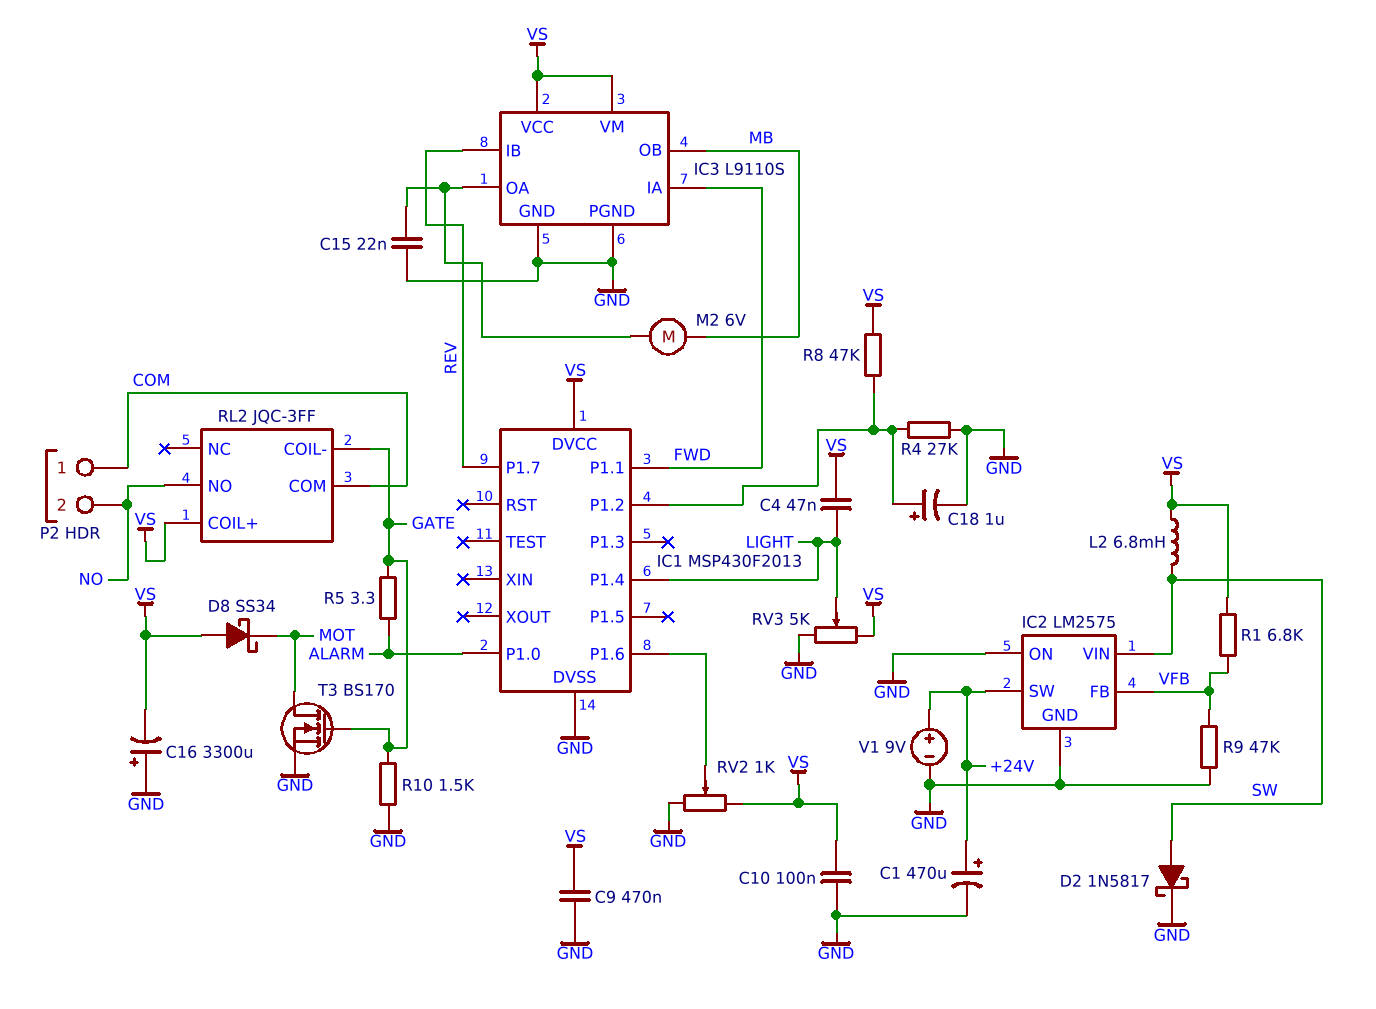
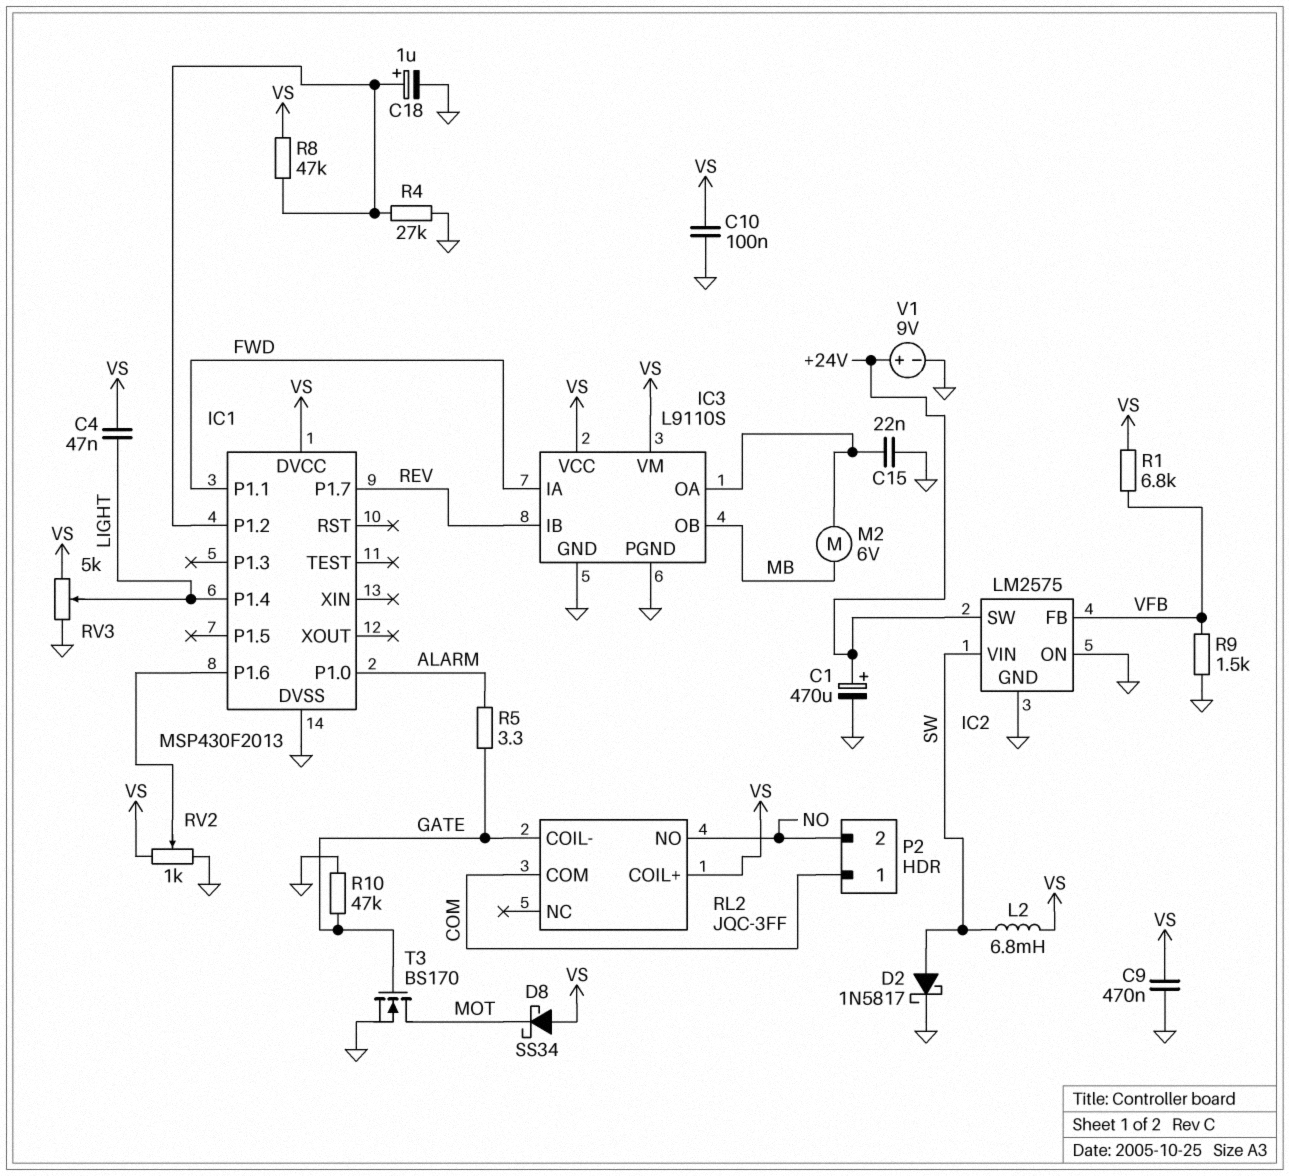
C16: 3300uF (plus GND, minus VS) -> none
R9: 47k (GND, VFB) -> 1.5k (GND, VFB)
R10: 1.5k (GATE, GND) -> 47k (GATE, GND)

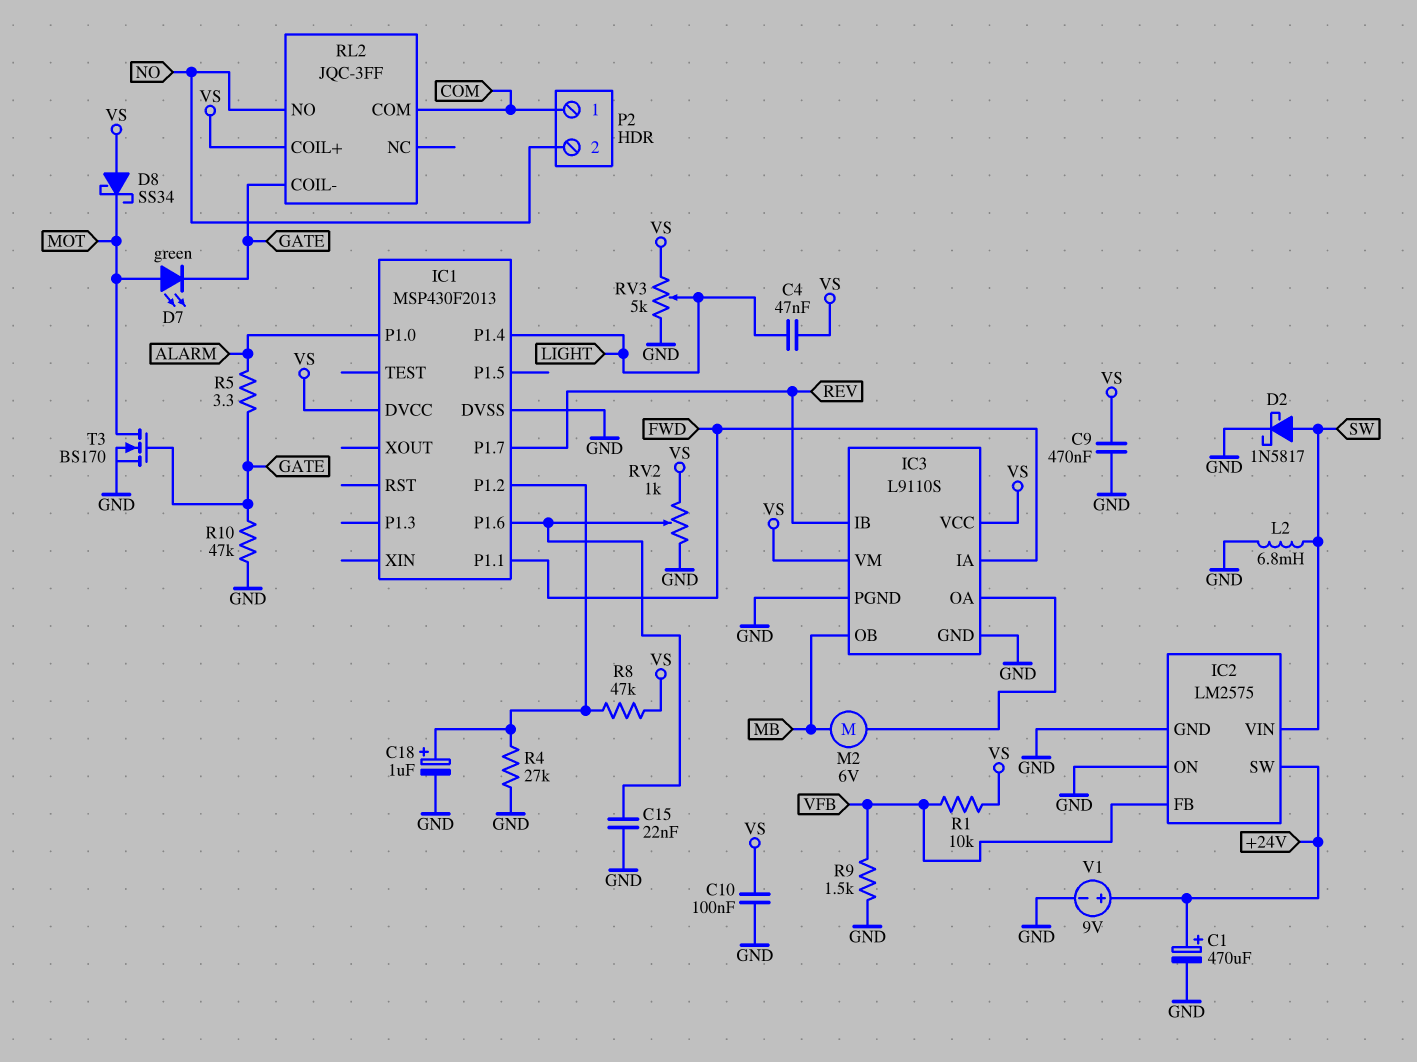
C15: 22nF (GND, IC3/OA) -> 22nF (GND, IC1/P1.6)
D7: none -> LED green (A MOT, K GATE)
L2: 6.8mH (SW, VS) -> 6.8mH (GND, SW)
R1: 6.8k (VFB, VS) -> 10k (VFB, VS)

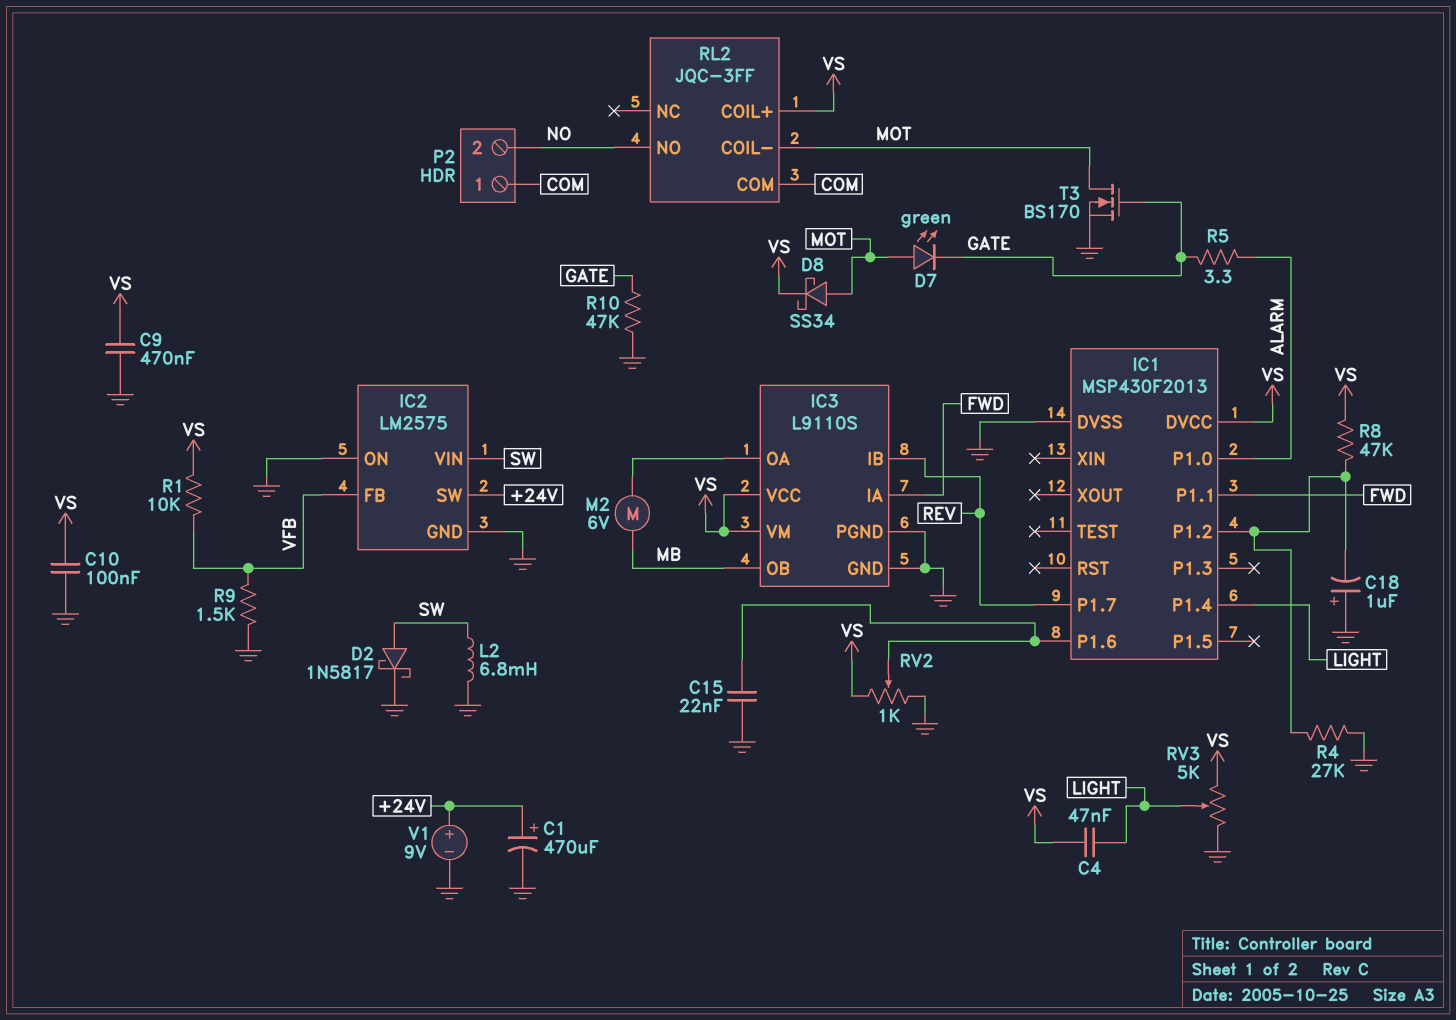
C18: 1uF (plus IC1/P1.2, minus GND) -> 1uF (plus GND, minus IC1/P1.2)
D8: schottky SS34 (A VS, K MOT) -> schottky SS34 (A MOT, K VS)
RL2 pin COIL-: GATE -> MOT

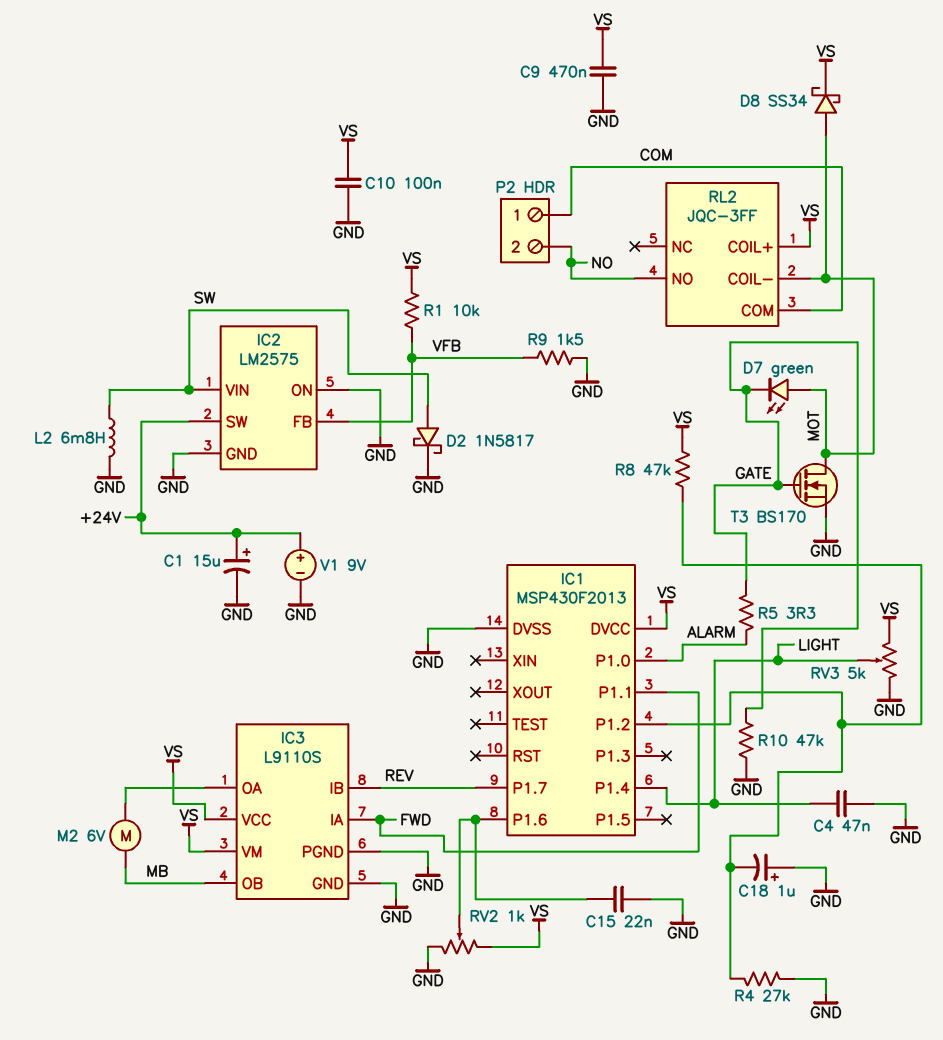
C1: 470uF (plus +24V, minus GND) -> 15uF (plus +24V, minus GND)
C4: 47nF (LIGHT, VS) -> 47nF (GND, LIGHT)

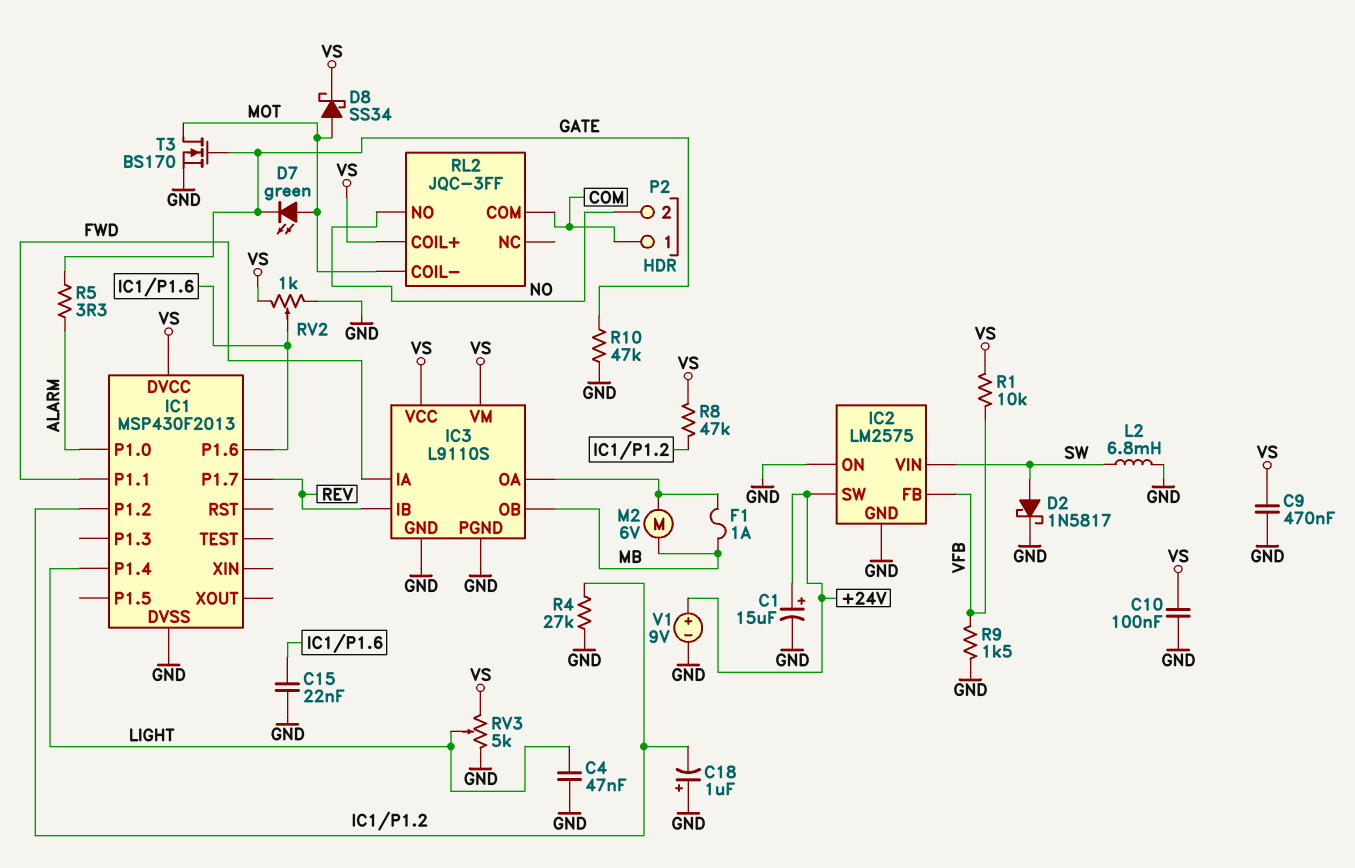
F1: none -> 1A (IC3/OA, MB)

